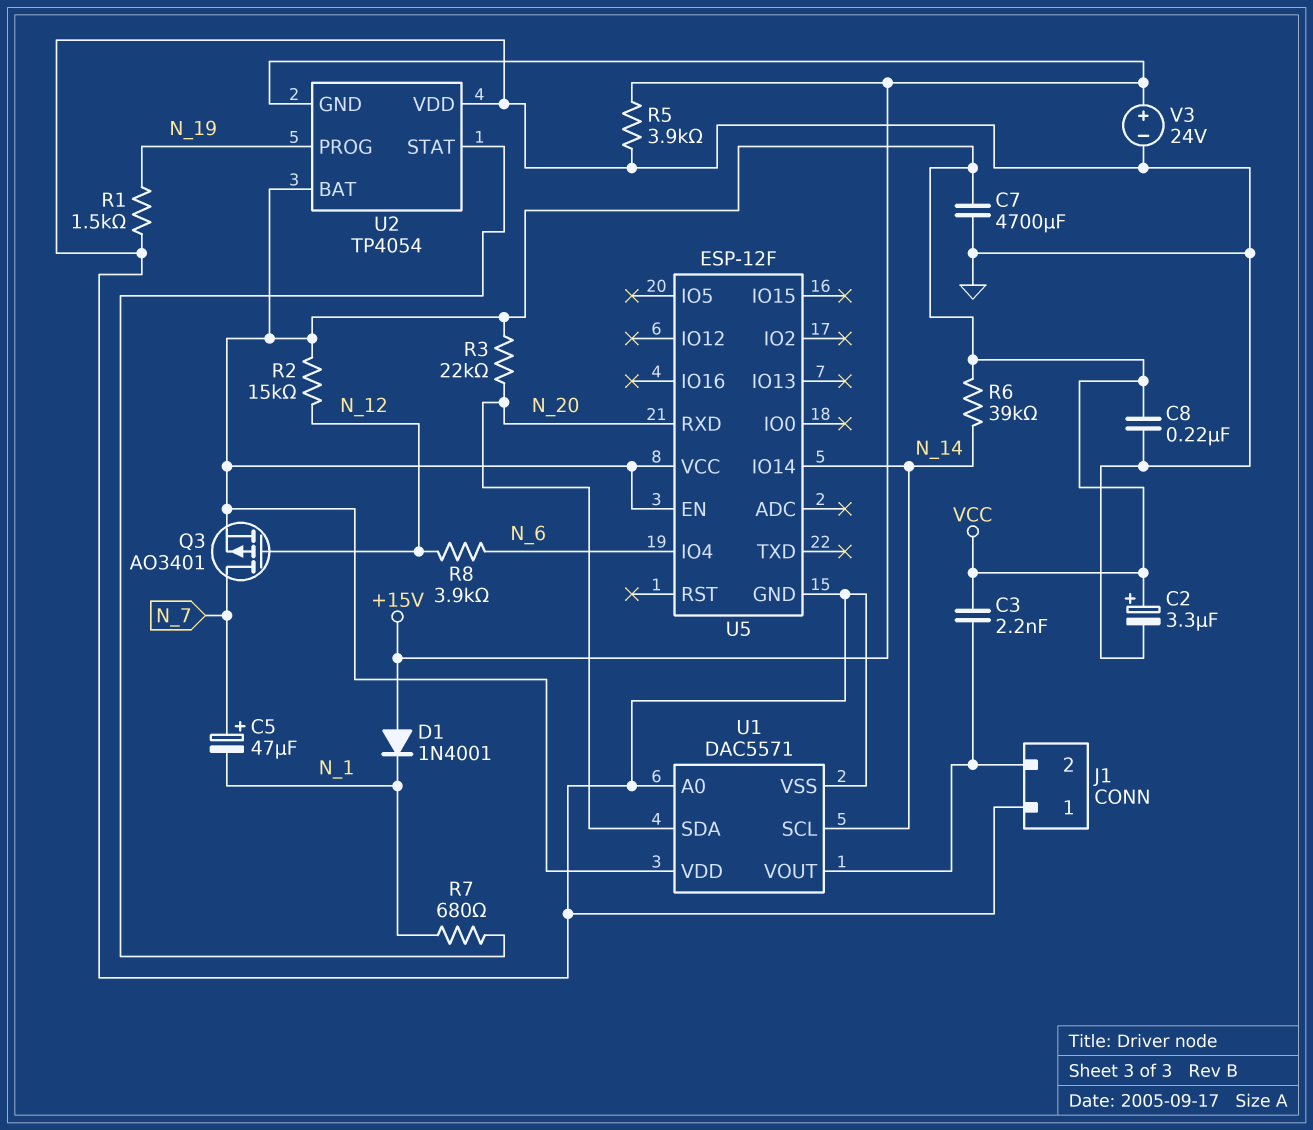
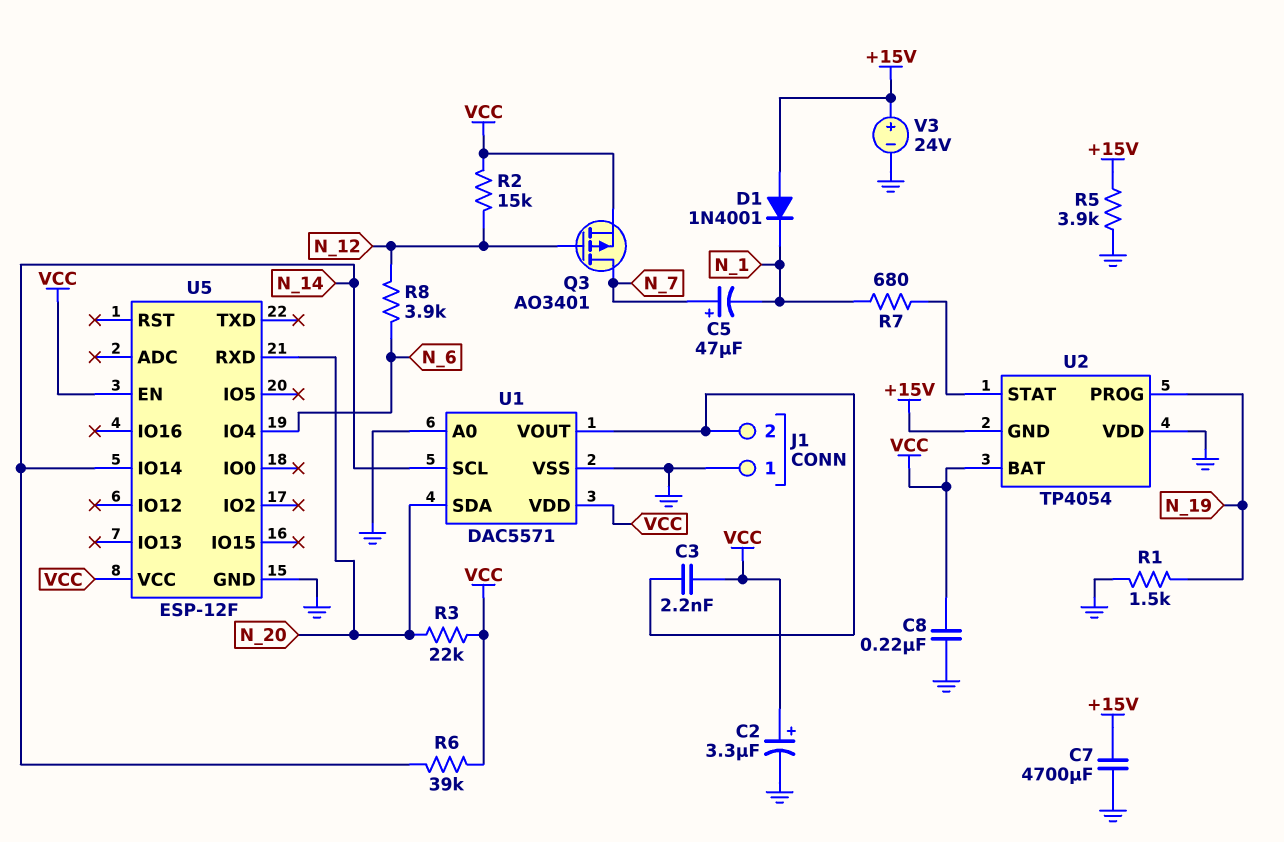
C7: 4700uF (GND, VCC) -> 4700uF (+15V, GND)

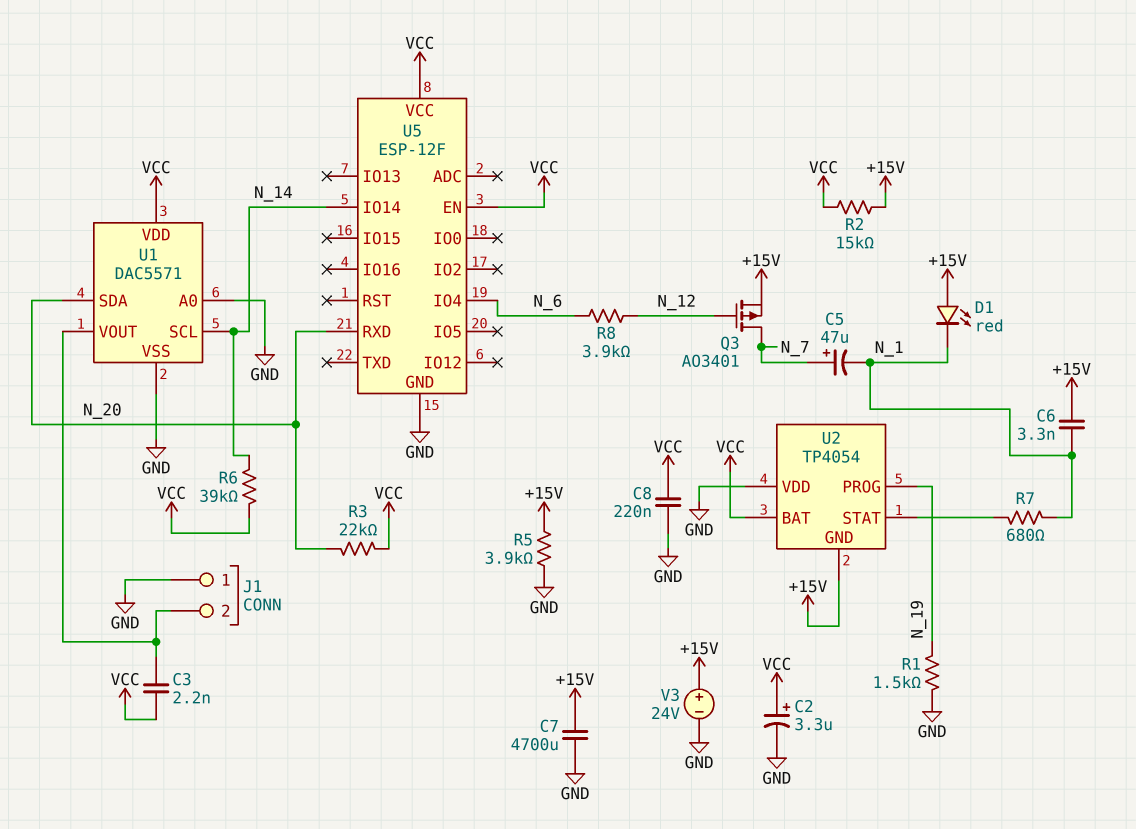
C6: none -> 3.3nF (+15V, N_1)
D1: diode 1N4001 (A +15V, K N_1) -> LED red (A +15V, K N_1)
Q3: PMOS AO3401 (G N_12, D N_7, S VCC) -> PMOS AO3401 (G N_12, D N_7, S +15V)
R2: 15k (N_12, VCC) -> 15k (+15V, VCC)

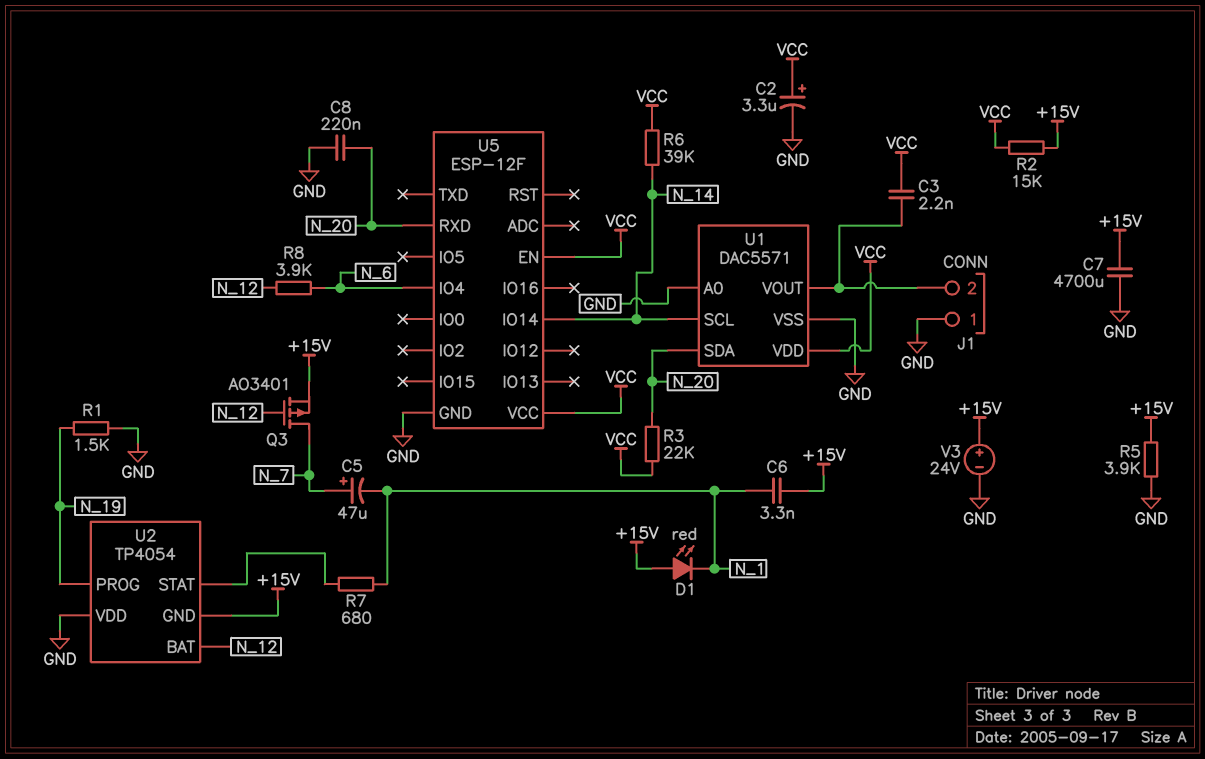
C8: 220nF (GND, VCC) -> 220nF (GND, N_20)
U2 pin BAT: VCC -> N_12

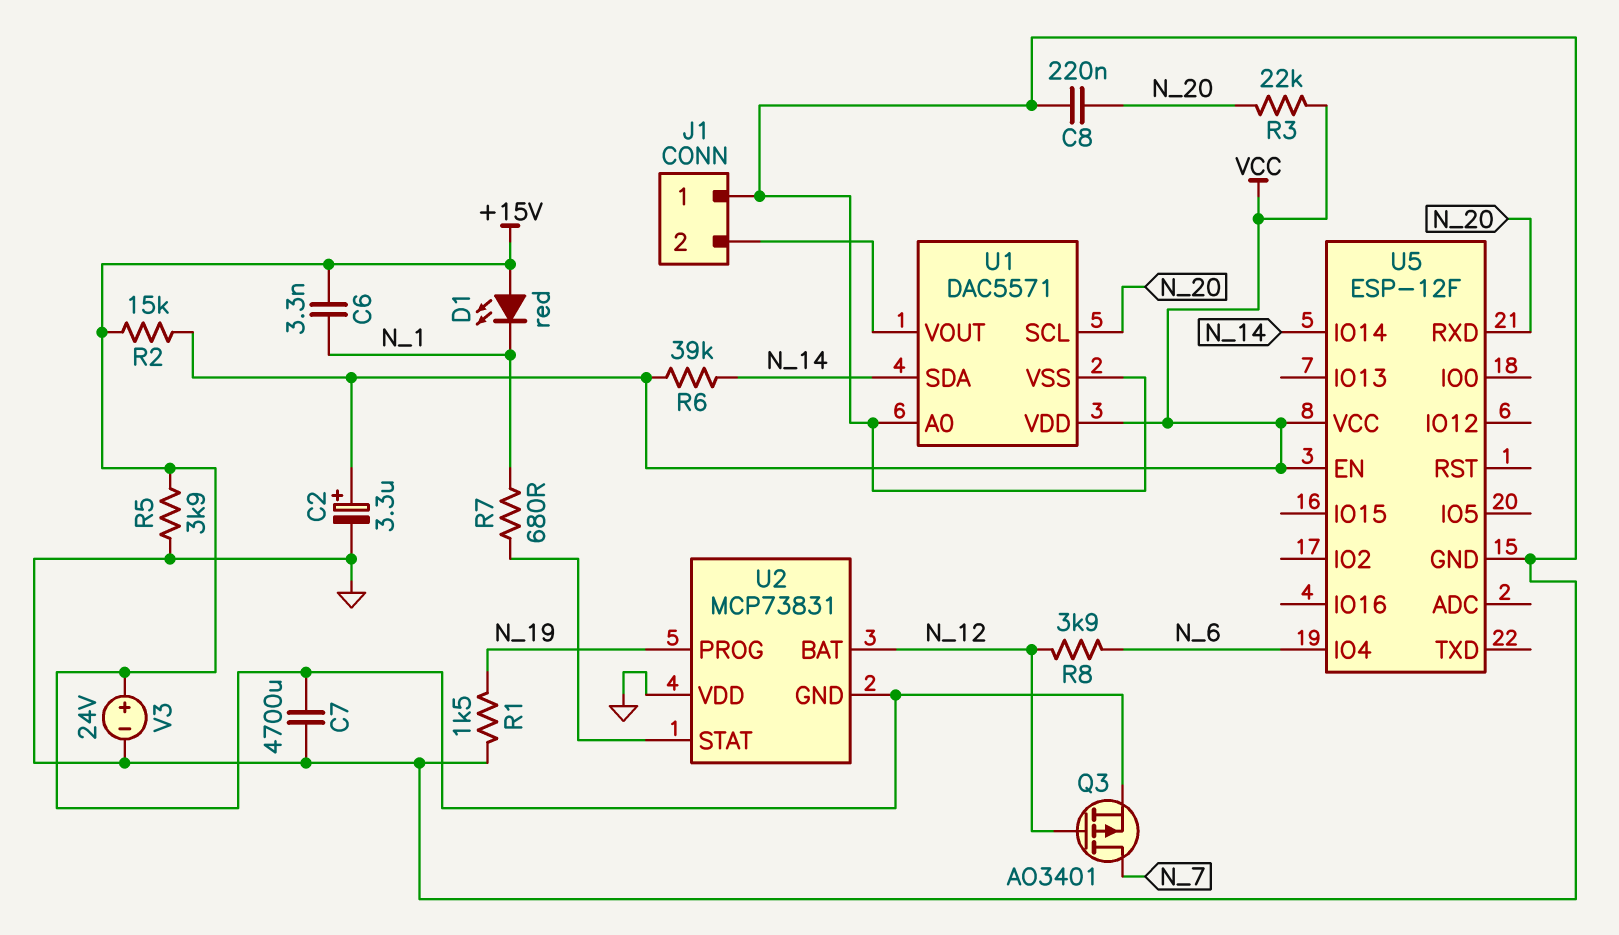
C3: 2.2nF (J1/2, VCC) -> none
C5: 47uF (plus N_7, minus N_1) -> none
U1 pin SCL: N_14 -> N_20
U1 pin SDA: N_20 -> N_14
U2: TP4054 -> MCP73831

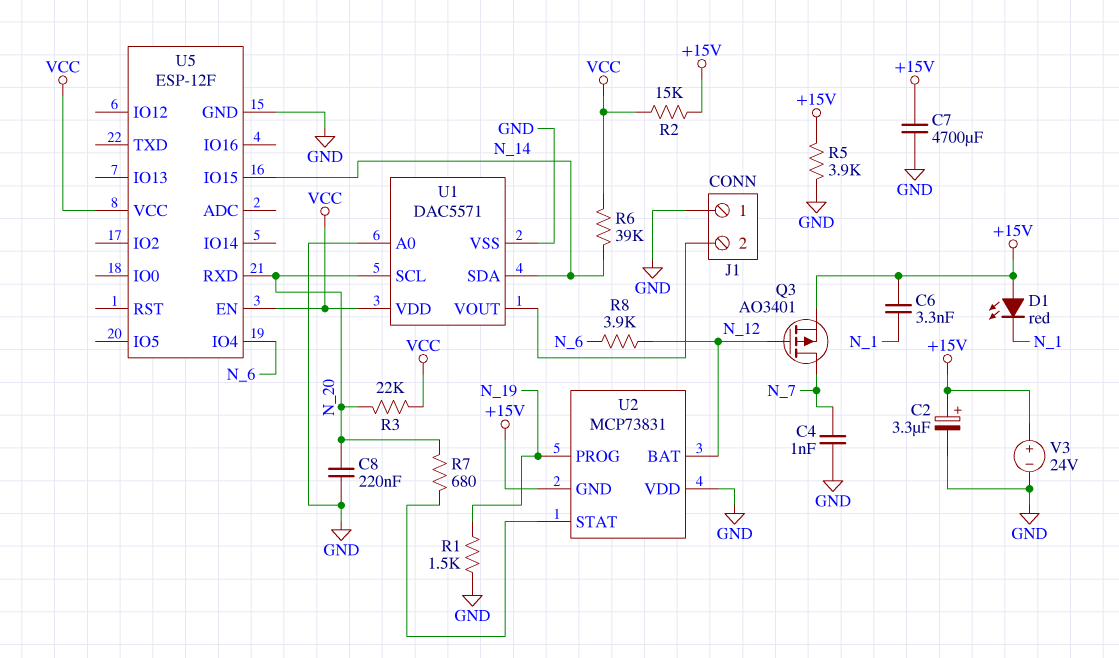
C2: 3.3uF (plus VCC, minus GND) -> 3.3uF (plus +15V, minus GND)
C4: none -> 1nF (GND, N_7)
R7: 680 (N_1, U2/STAT) -> 680 (N_20, U2/STAT)
U5 pin IO14: N_14 -> none
U5 pin IO15: none -> N_14

